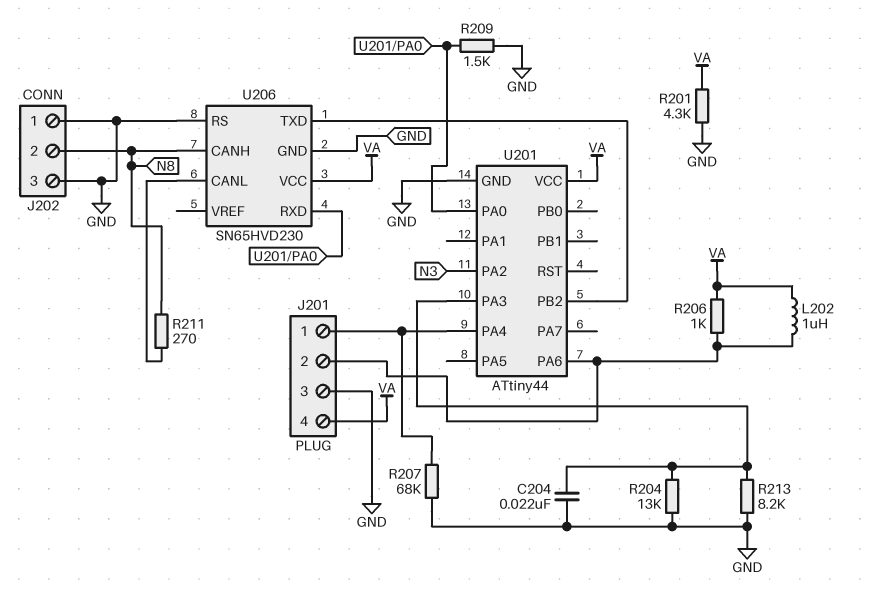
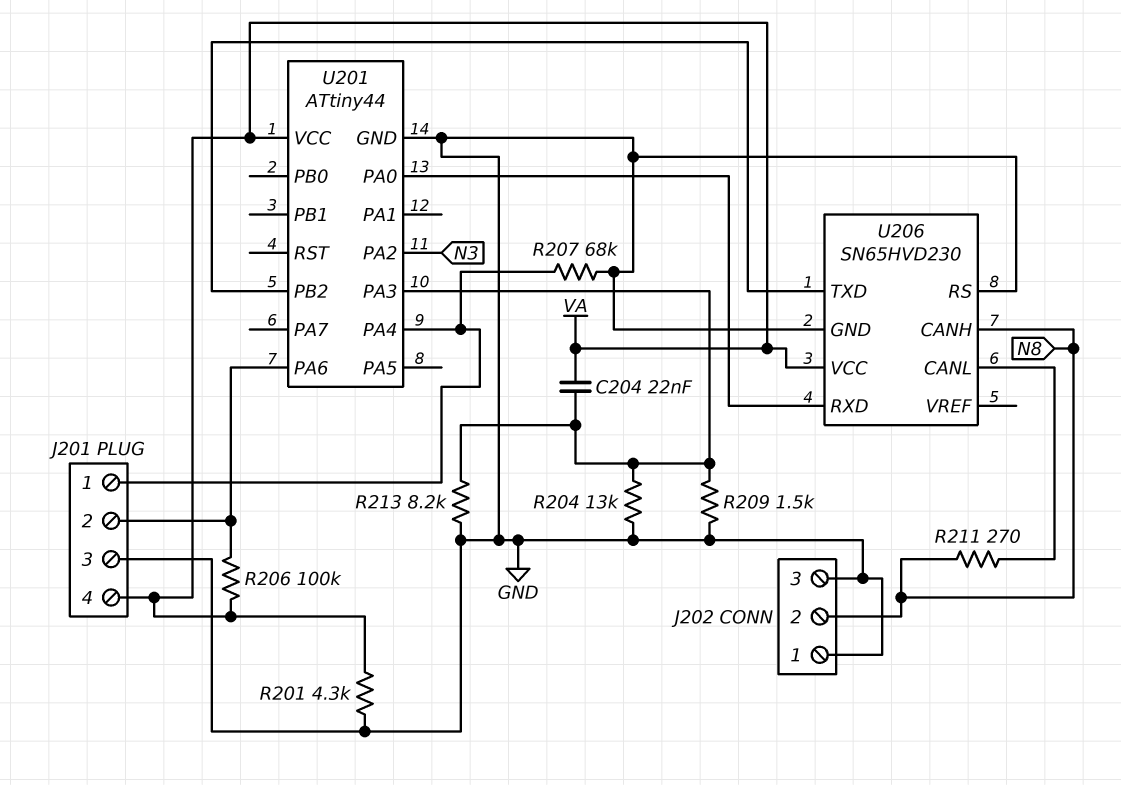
C204: 22nF (GND, U201/PA3) -> 22nF (U201/PA3, VA)
L202: 1uH (J201/2, VA) -> none
R206: 1k (J201/2, VA) -> 100k (J201/2, VA)
R209: 1.5k (GND, U201/PA0) -> 1.5k (GND, U201/PA3)

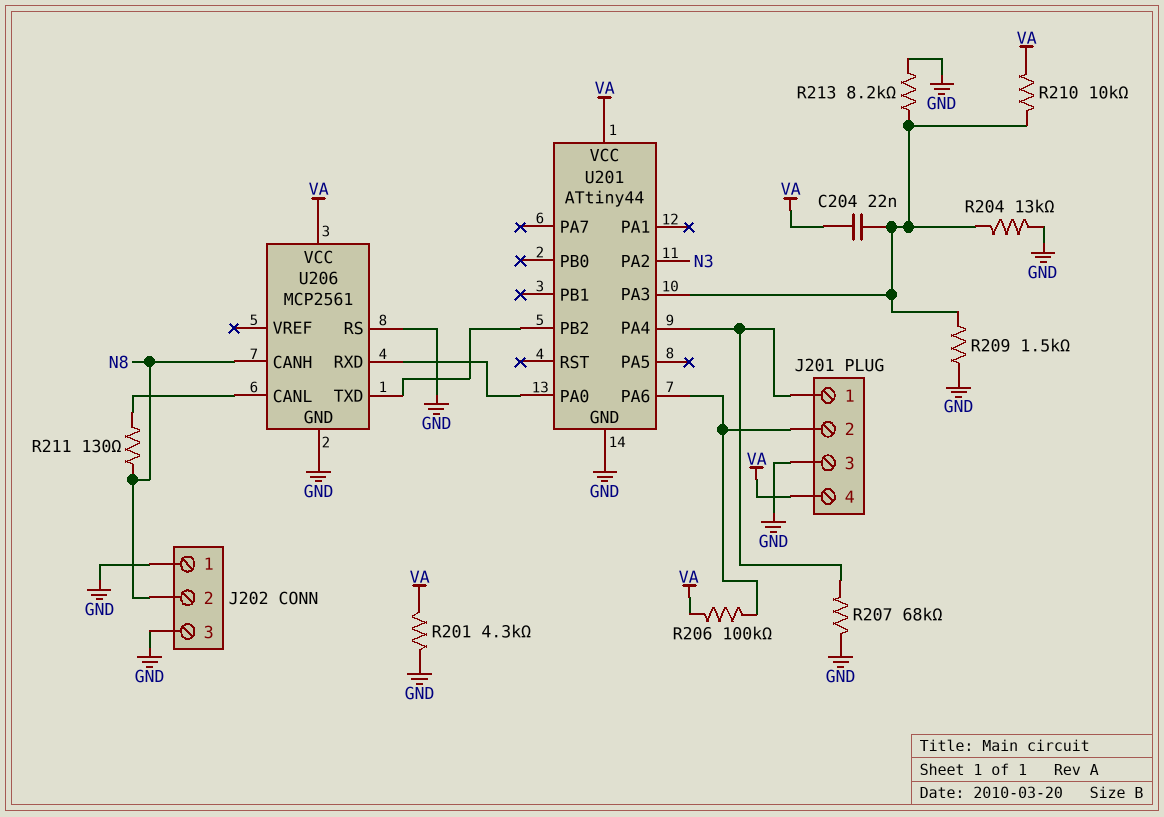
R210: none -> 10k (U201/PA3, VA)
R211: 270 (N8, U206/CANL) -> 130 (N8, U206/CANL)
U206: SN65HVD230 -> MCP2561

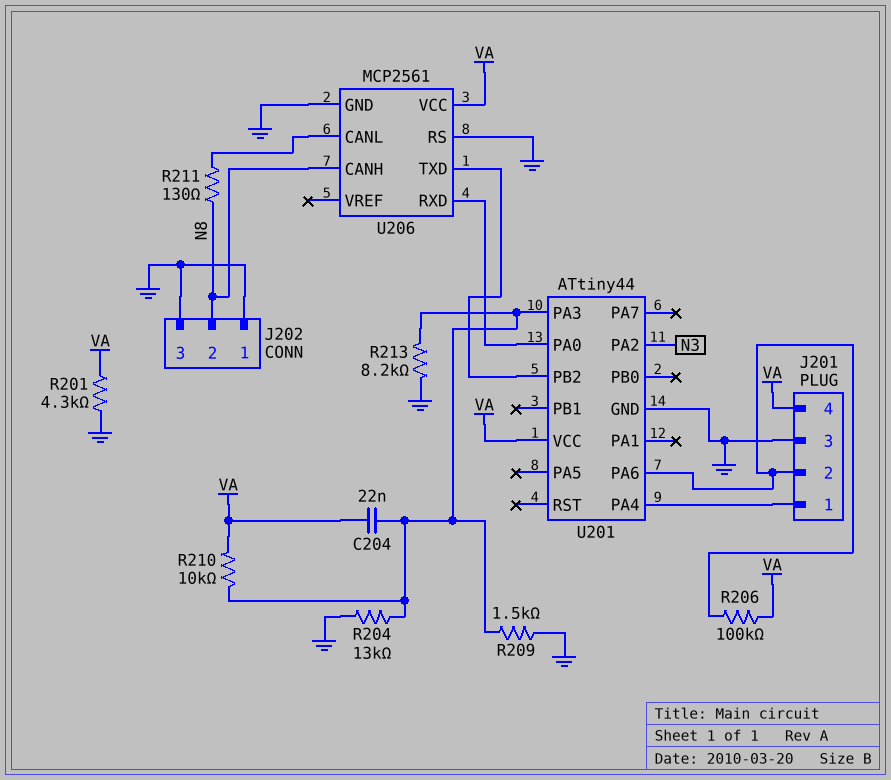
R207: 68k (GND, J201/1) -> none

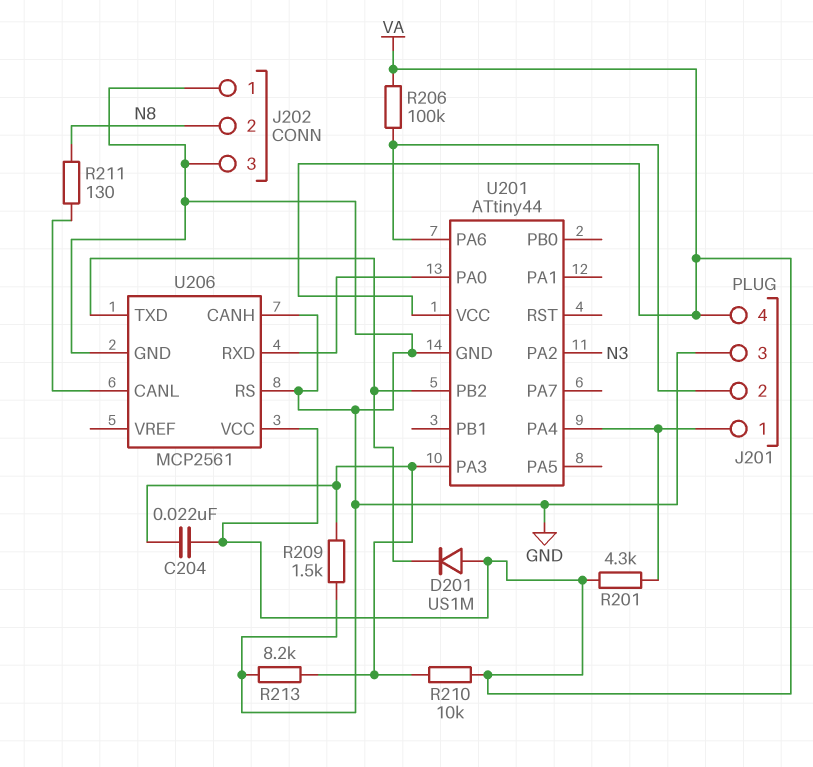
D201: none -> diode US1M (A VA, K U201/PB2)
R201: 4.3k (GND, VA) -> 4.3k (J201/1, VA)
R204: 13k (GND, U201/PA3) -> none
U206 pin CANH: N8 -> GND

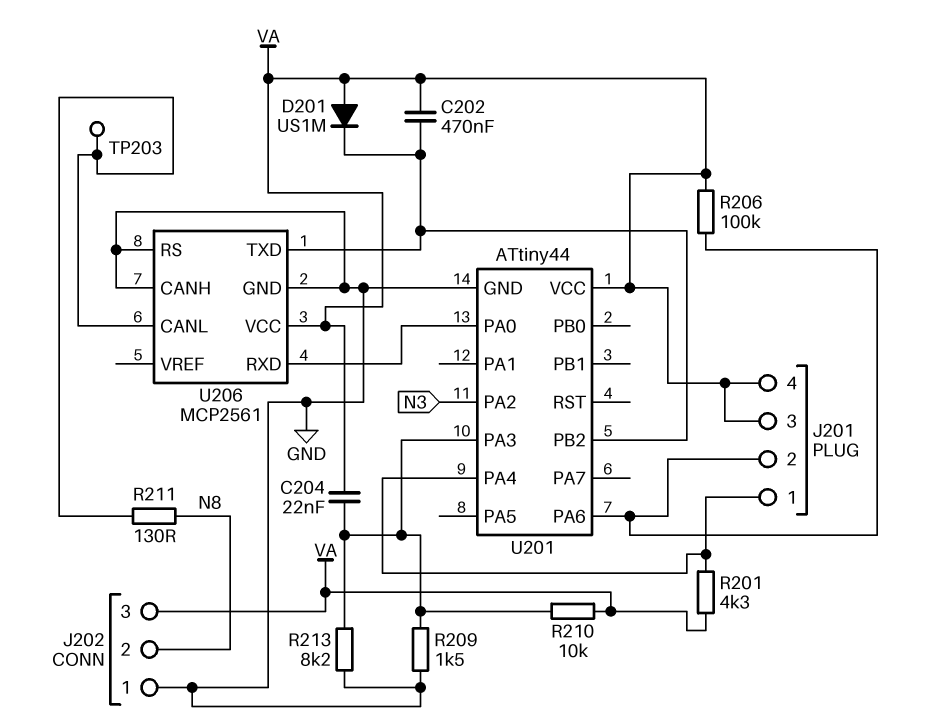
C202: none -> 470nF (U201/PB2, VA)
J201 pin 3: GND -> VA
J202 pin 3: GND -> VA
TP203: none -> test point (U206/CANL)

